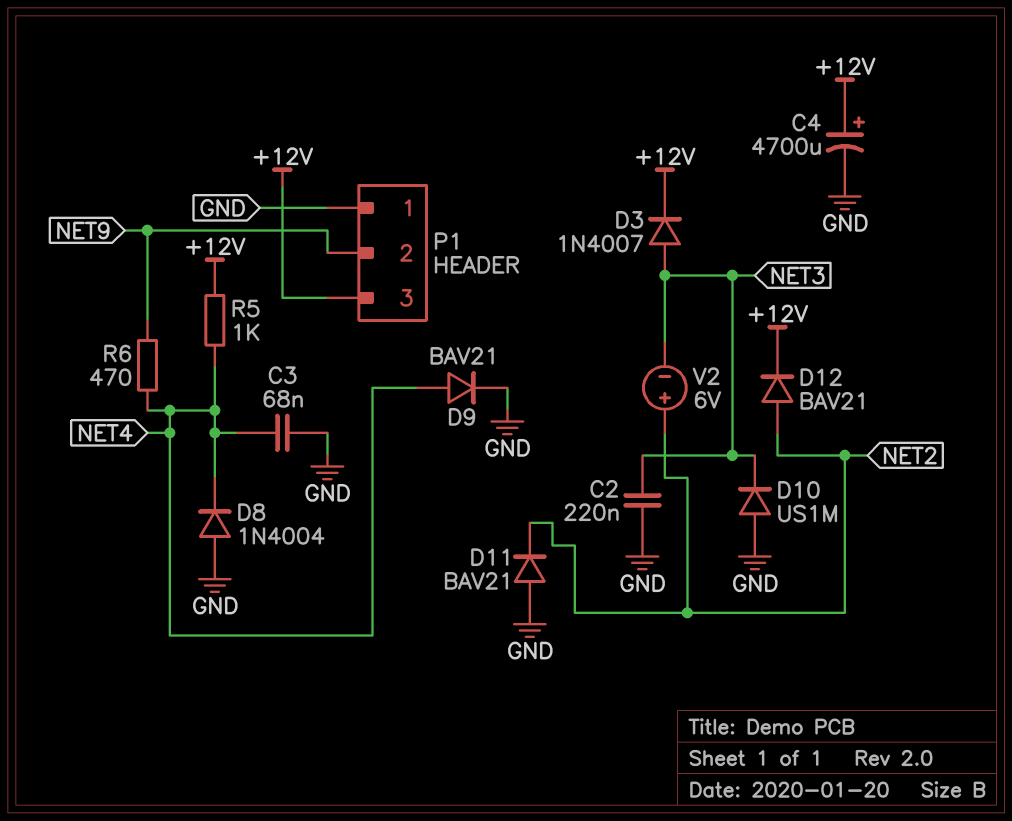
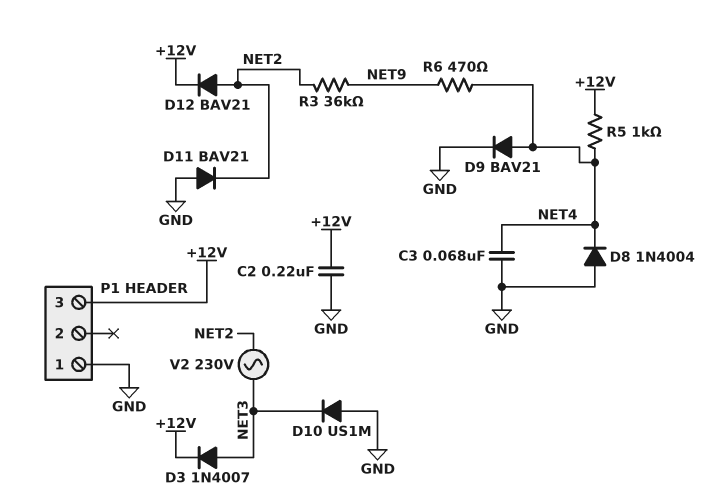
C2: 220nF (GND, NET3) -> 220nF (+12V, GND)
C4: 4700uF (plus +12V, minus GND) -> none
P1 pin 2: NET9 -> none
R3: none -> 36k (NET2, NET9)
V2: 6V (plus NET2, minus NET3) -> AC 230V (NET2, NET3)

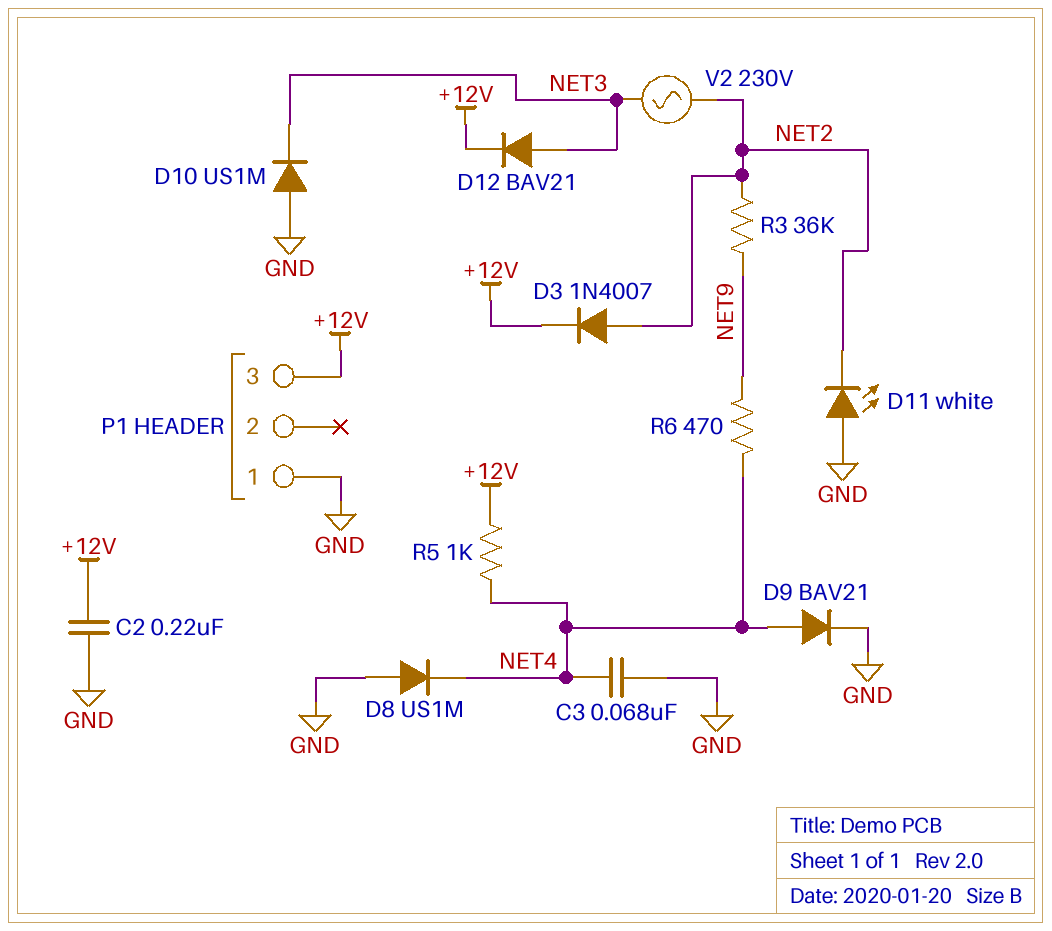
D3: diode 1N4007 (A NET3, K +12V) -> diode 1N4007 (A NET2, K +12V)
D8: diode 1N4004 (A GND, K NET4) -> diode US1M (A GND, K NET4)
D11: diode BAV21 (A GND, K NET2) -> LED white (A GND, K NET2)
D12: diode BAV21 (A NET2, K +12V) -> diode BAV21 (A NET3, K +12V)

